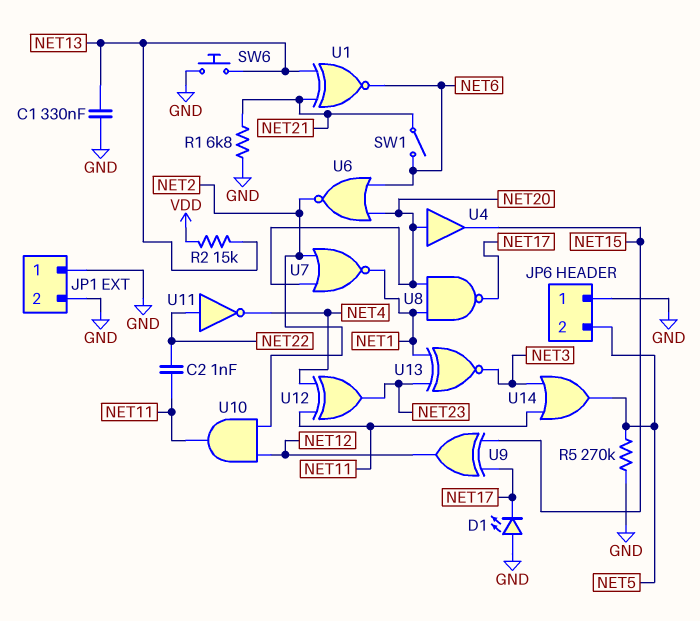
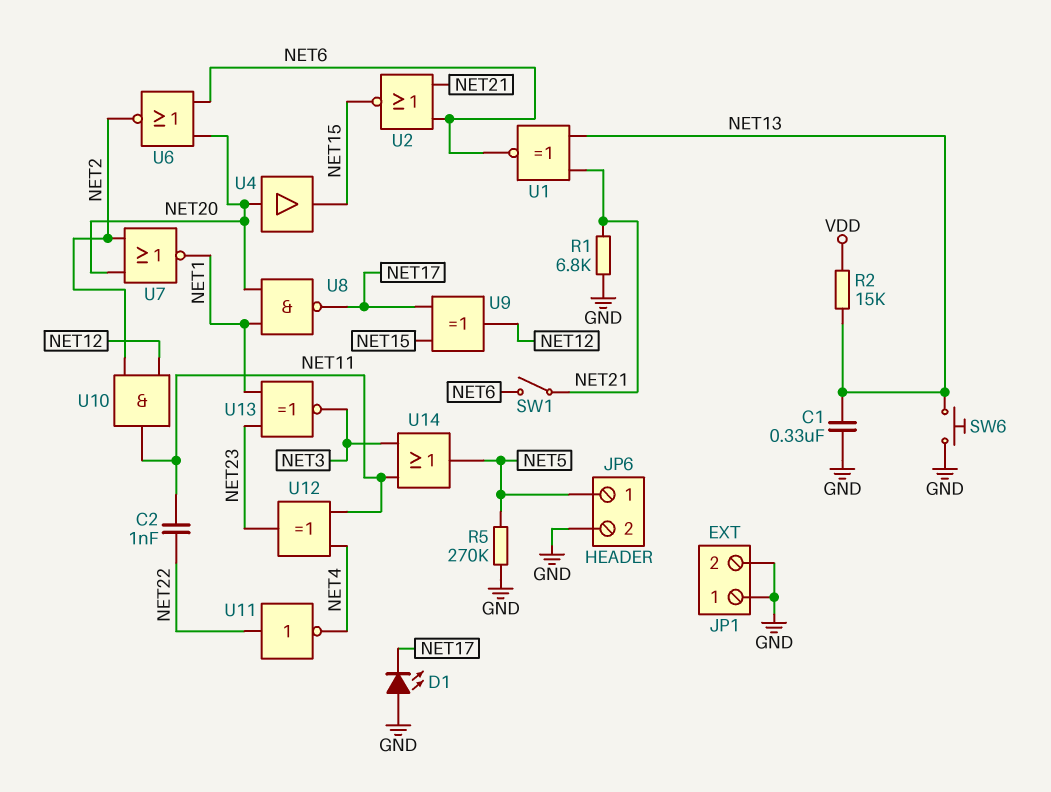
JP6 pin 1: GND -> NET5
JP6 pin 2: NET5 -> GND
U2: none -> NOR (in NET6, in NET21, out NET15)

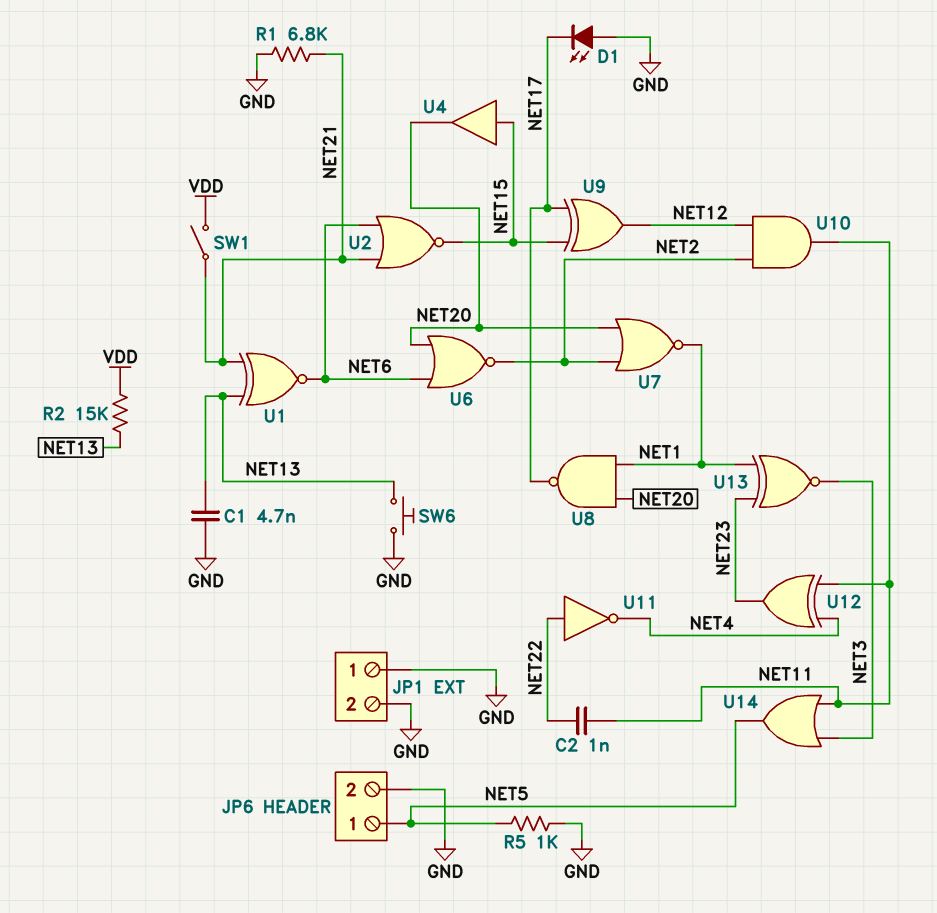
C1: 330nF (GND, NET13) -> 4.7nF (GND, NET13)
R5: 270k (GND, NET5) -> 1k (GND, NET5)
SW1: switch (NET6, NET21) -> switch (NET21, VDD)
U4: buffer (in NET20, out NET15) -> buffer (in NET15, out NET20)

